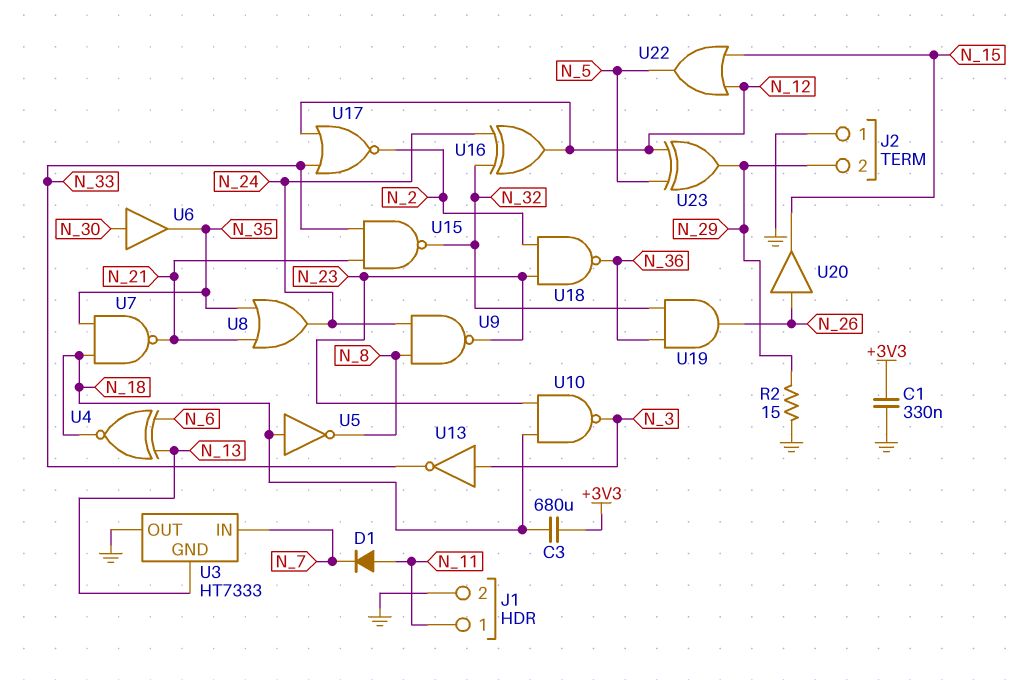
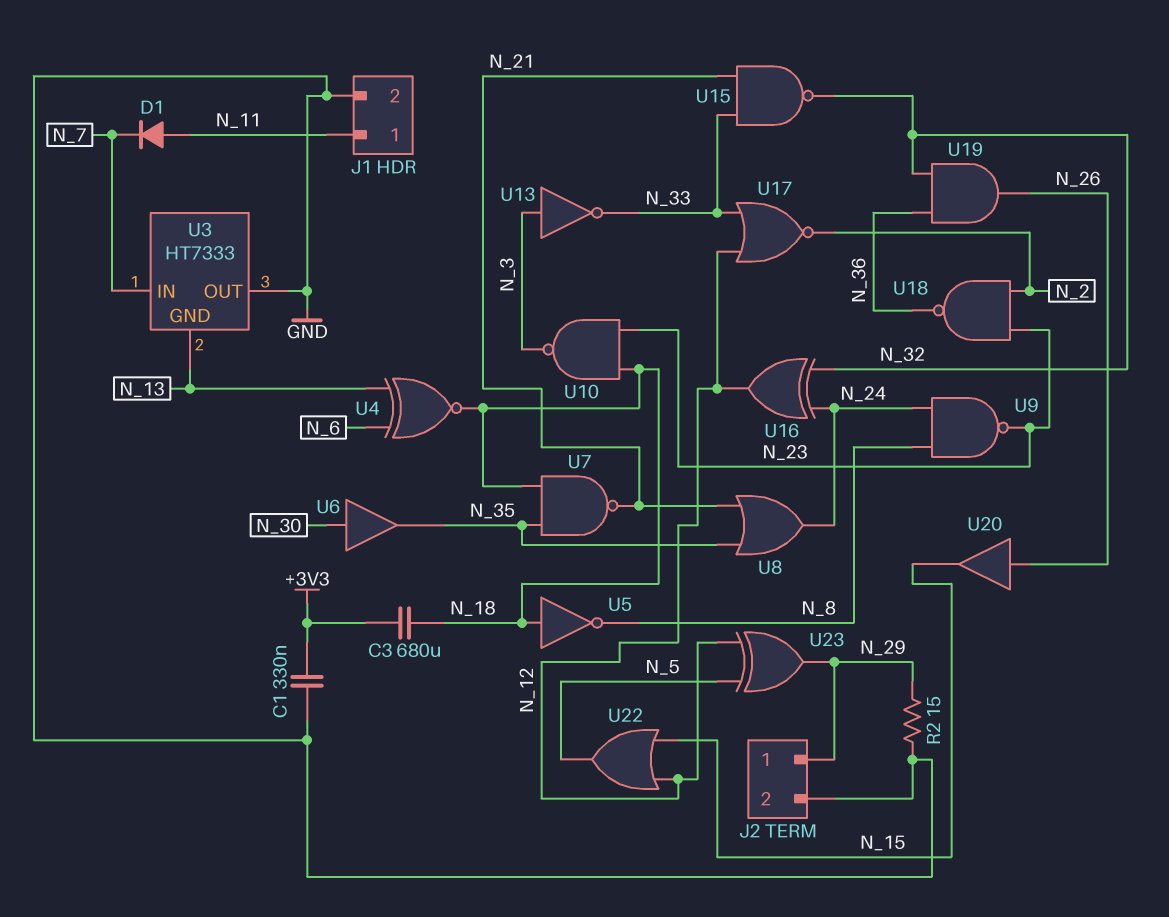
J2 pin 1: GND -> N_29
J2 pin 2: N_29 -> GND

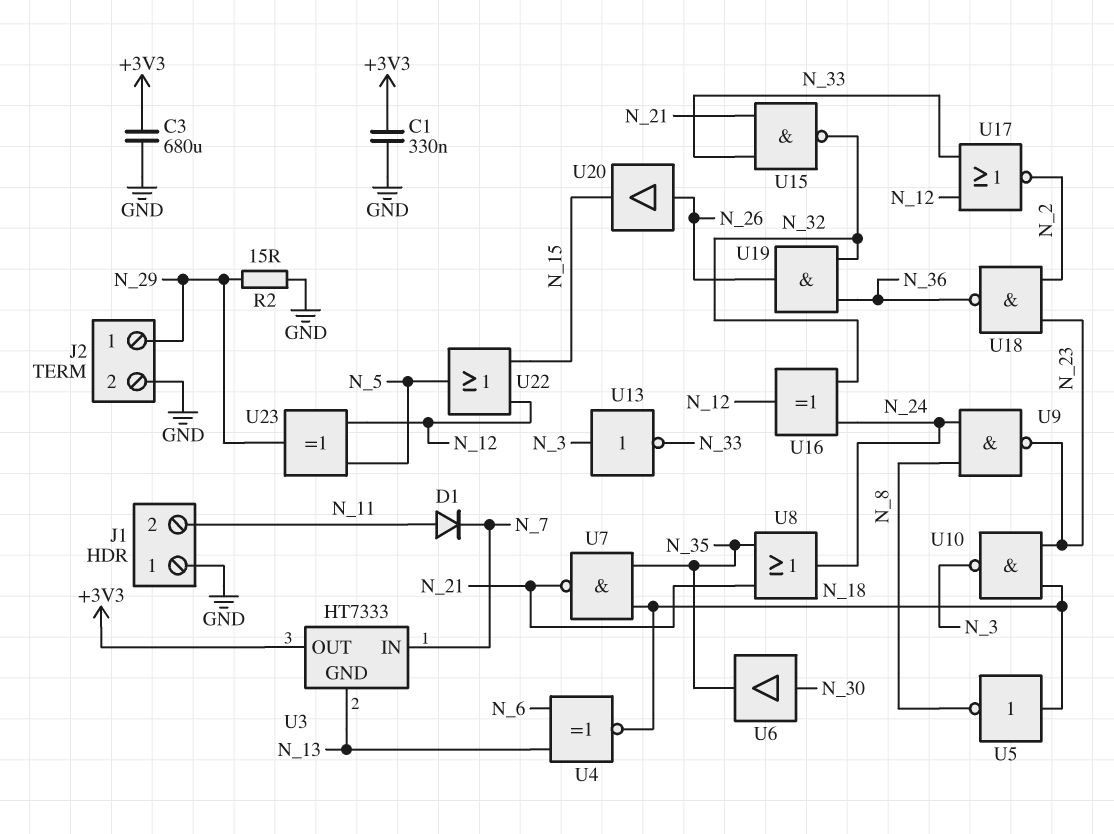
C3: 680uF (+3V3, N_18) -> 680uF (+3V3, GND)
J1 pin 1: N_11 -> GND
J1 pin 2: GND -> N_11
U3 pin OUT: GND -> +3V3

